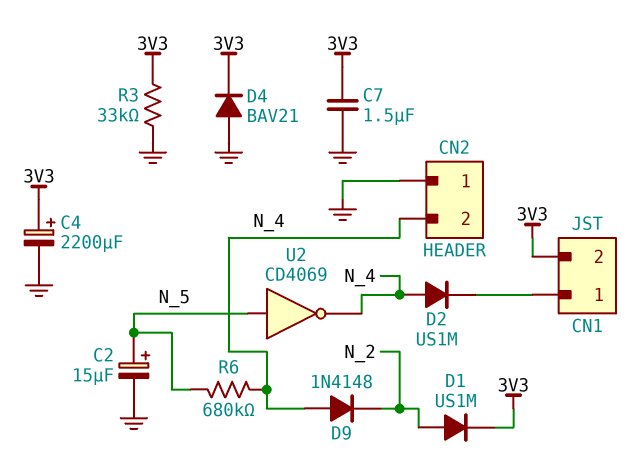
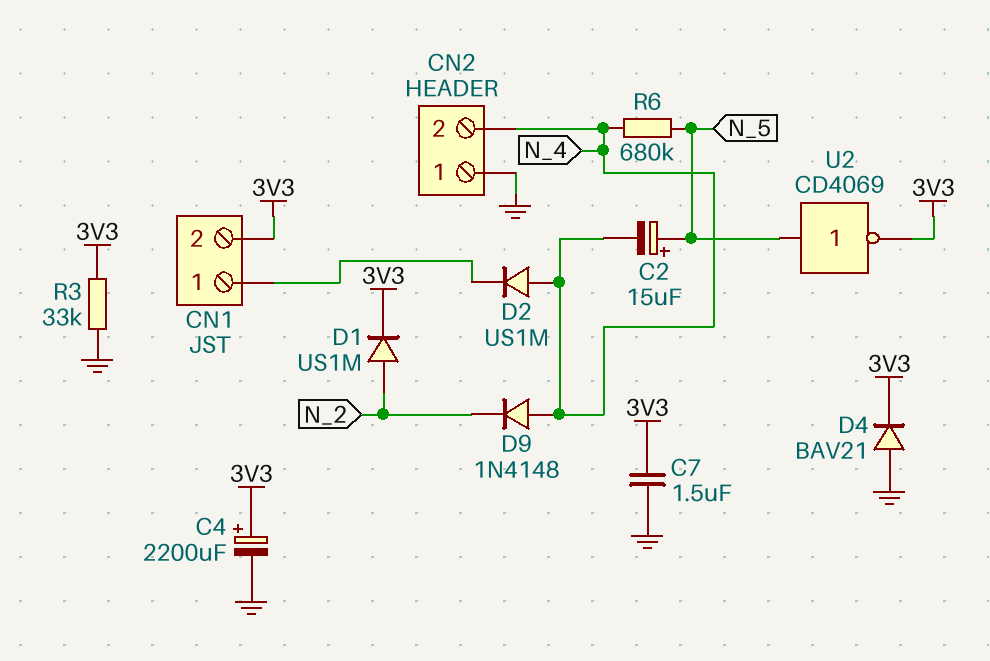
C2: 15uF (plus N_5, minus GND) -> 15uF (plus N_5, minus N_4)
U2: NOT CD4069 (in N_5, out N_4) -> NOT CD4069 (in N_5, out 3V3)

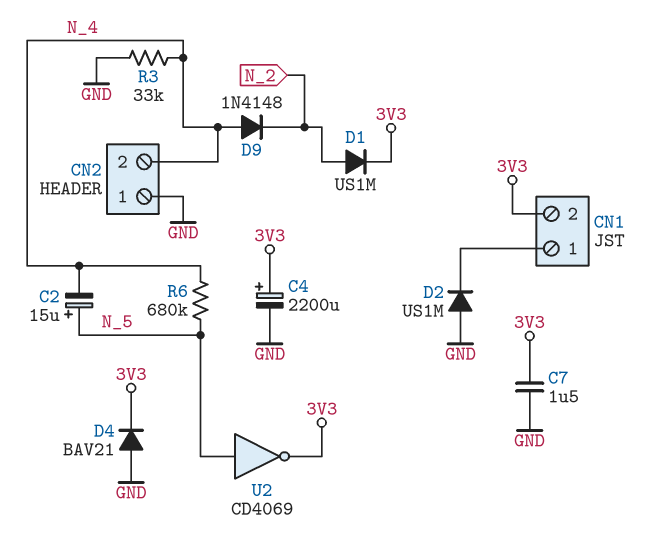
D2: diode US1M (A N_4, K CN1/1) -> diode US1M (A GND, K CN1/1)
R3: 33k (3V3, GND) -> 33k (GND, N_4)

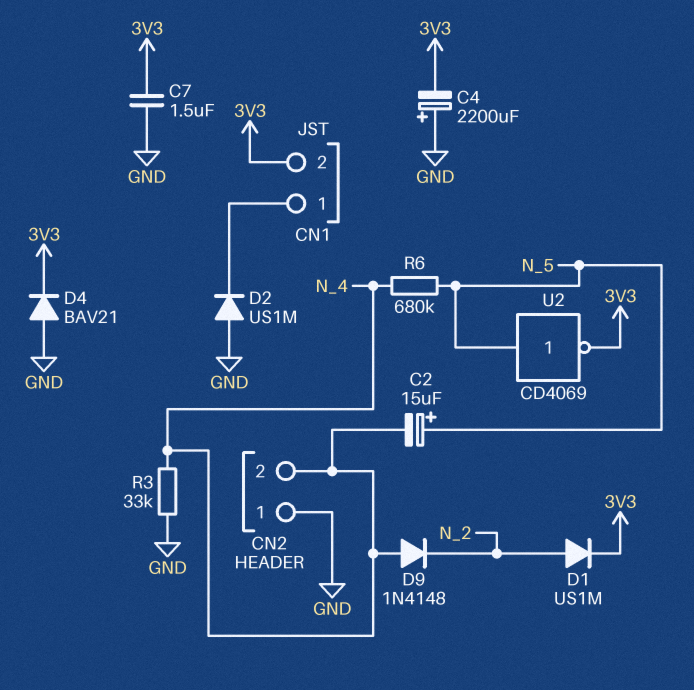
C4: 2200uF (plus 3V3, minus GND) -> 2200uF (plus GND, minus 3V3)

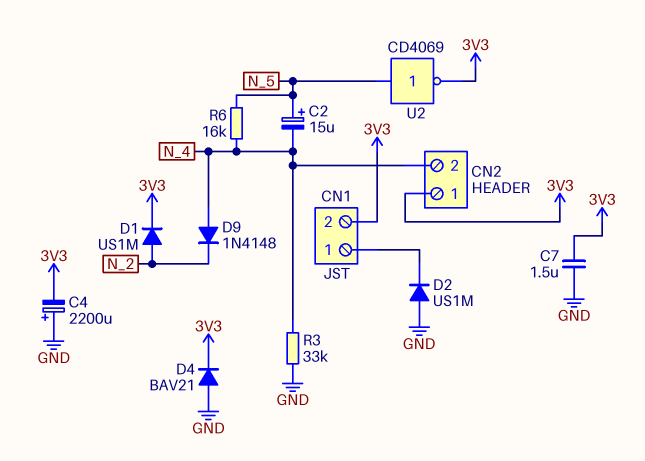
CN2 pin 1: GND -> 3V3
R6: 680k (N_4, N_5) -> 16k (N_4, N_5)

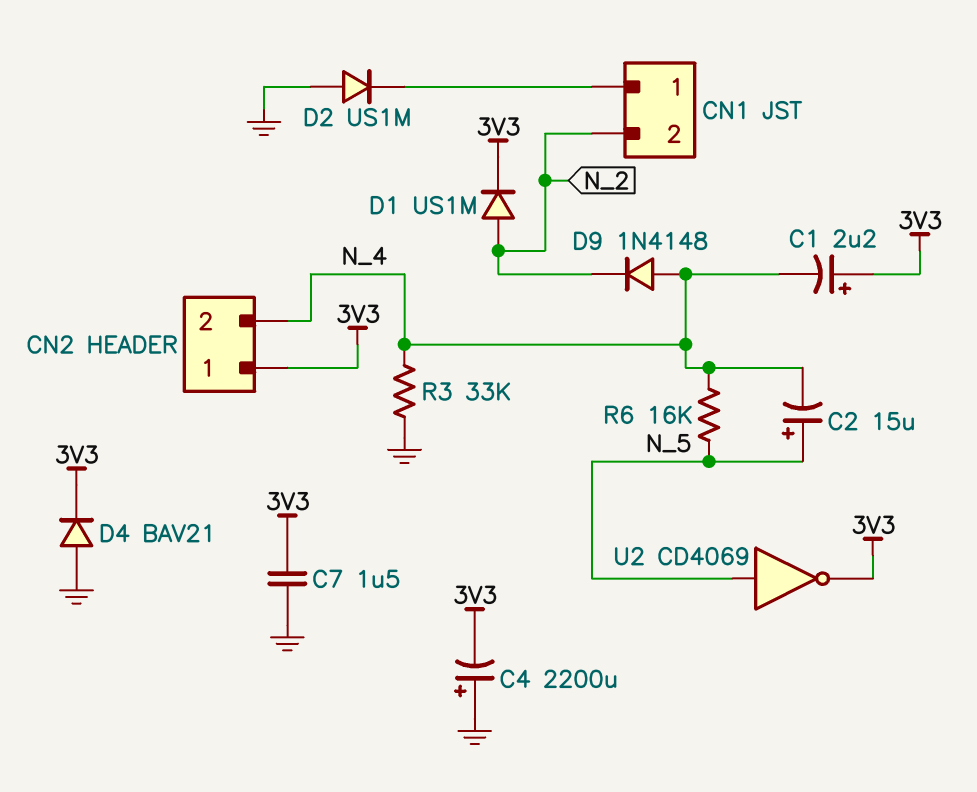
C1: none -> 2.2uF (plus 3V3, minus N_4)
CN1 pin 2: 3V3 -> N_2

